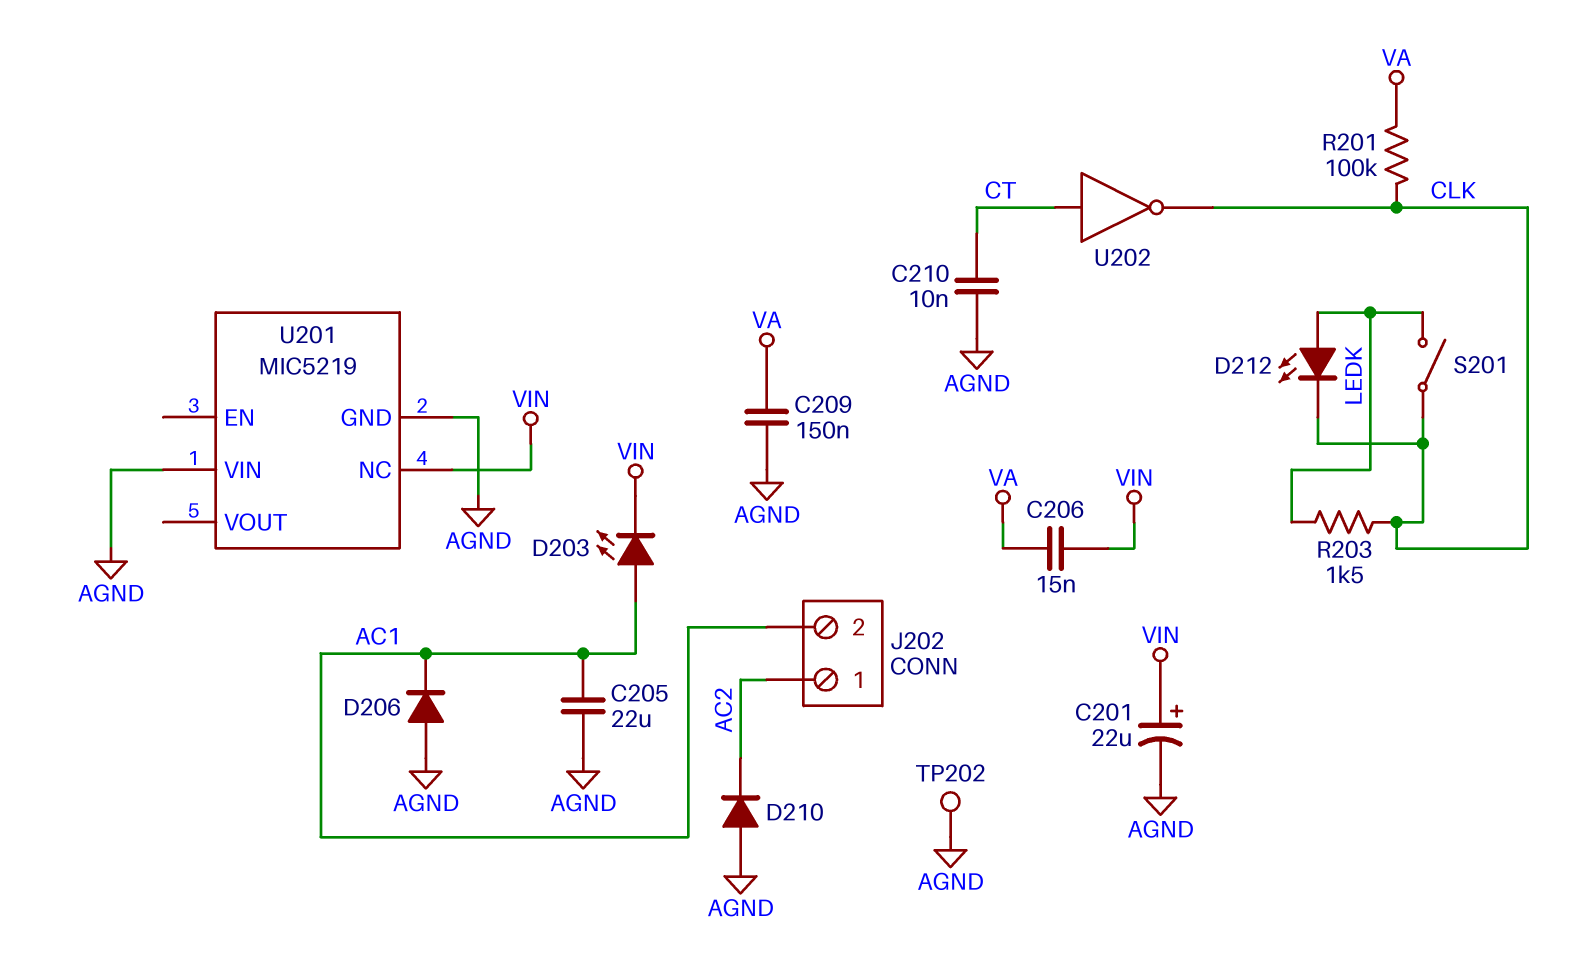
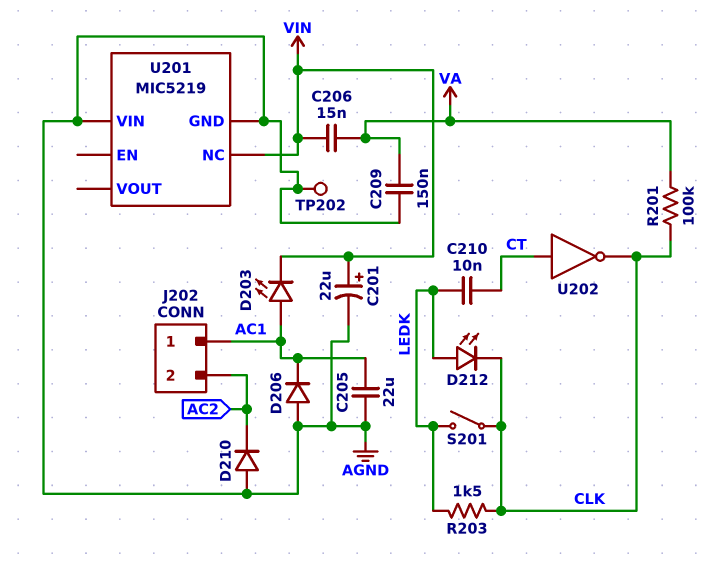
C210: 10nF (AGND, CT) -> 10nF (CT, LEDK)
J202 pin 1: AC2 -> AC1
J202 pin 2: AC1 -> AC2

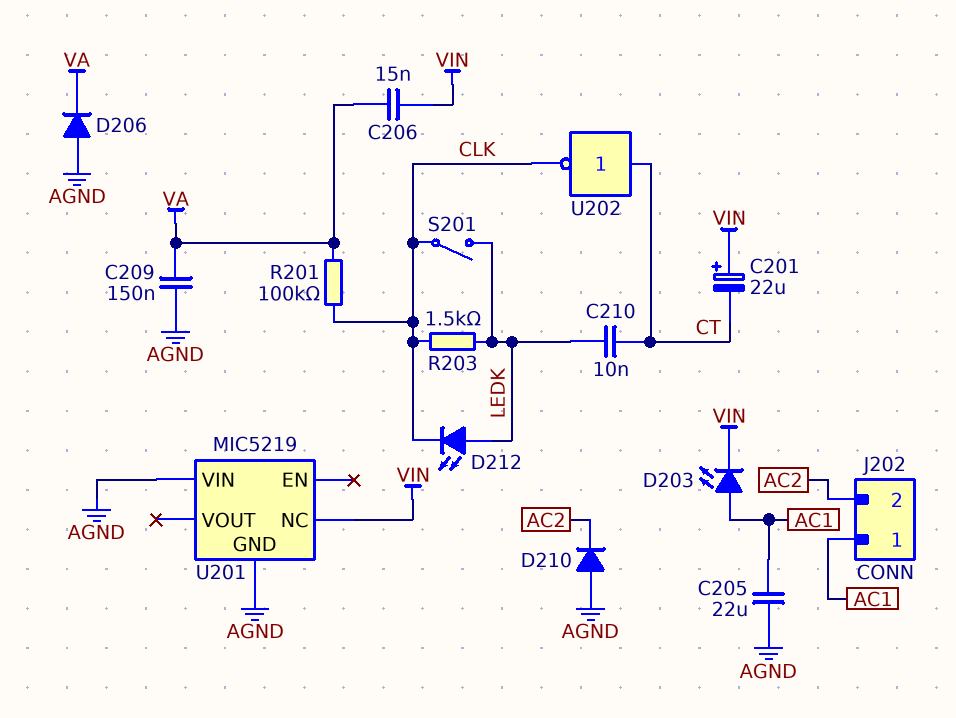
C201: 22uF (plus VIN, minus AGND) -> 22uF (plus VIN, minus CT)
D206: diode (A AGND, K AC1) -> diode (A AGND, K VA)
TP202: test point (AGND) -> none

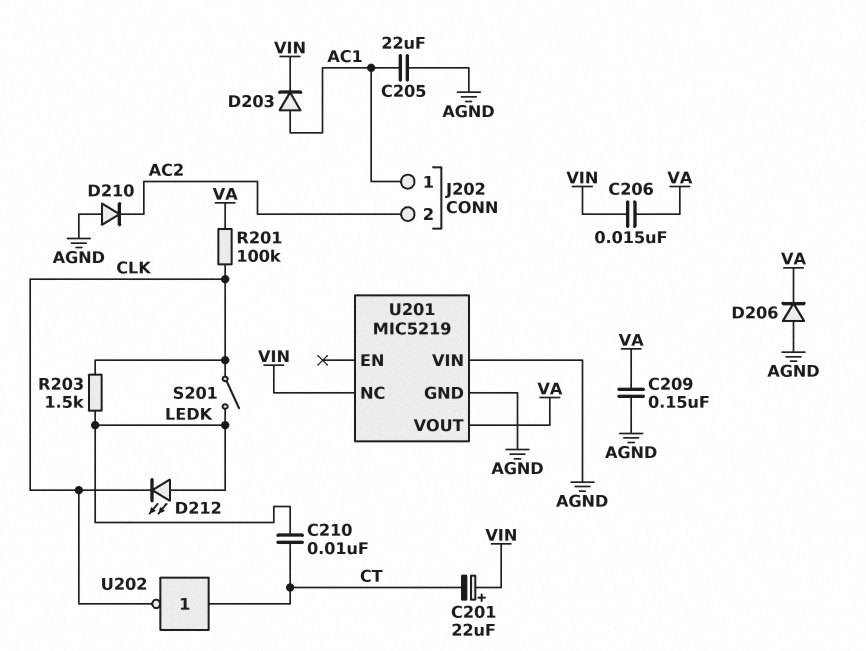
D203: LED (A AC1, K VIN) -> diode (A AC1, K VIN)
U201 pin VOUT: none -> VA

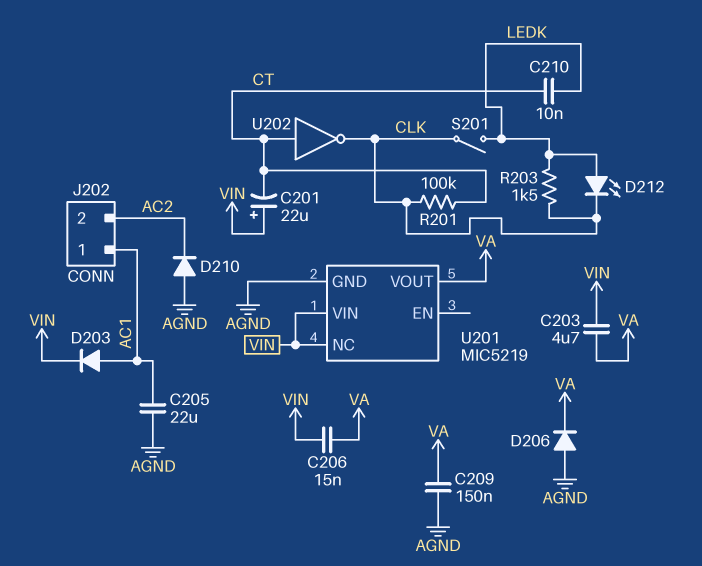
C203: none -> 4.7uF (VA, VIN)
R201: 100k (CLK, VA) -> 100k (CLK, CT)
U201 pin VIN: AGND -> VIN

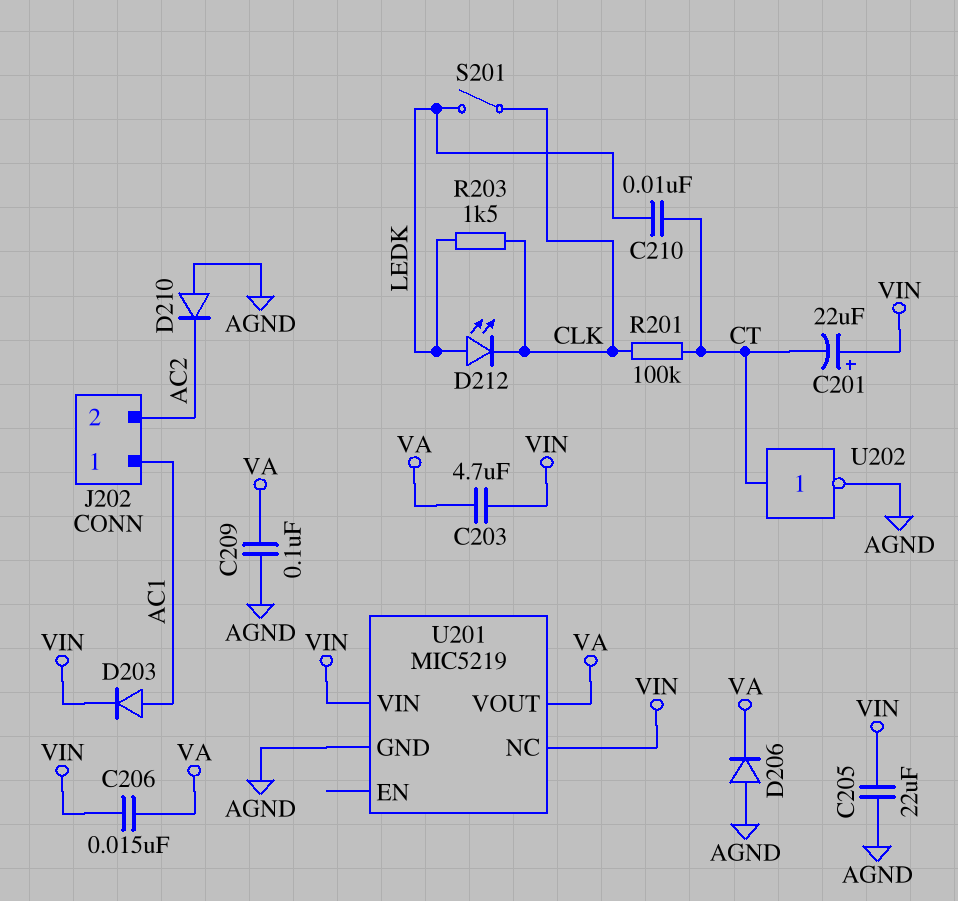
C205: 22uF (AC1, AGND) -> 22uF (AGND, VIN)
C209: 150nF (AGND, VA) -> 100nF (AGND, VA)
U202: NOT (in CT, out CLK) -> NOT (in CT, out AGND)

